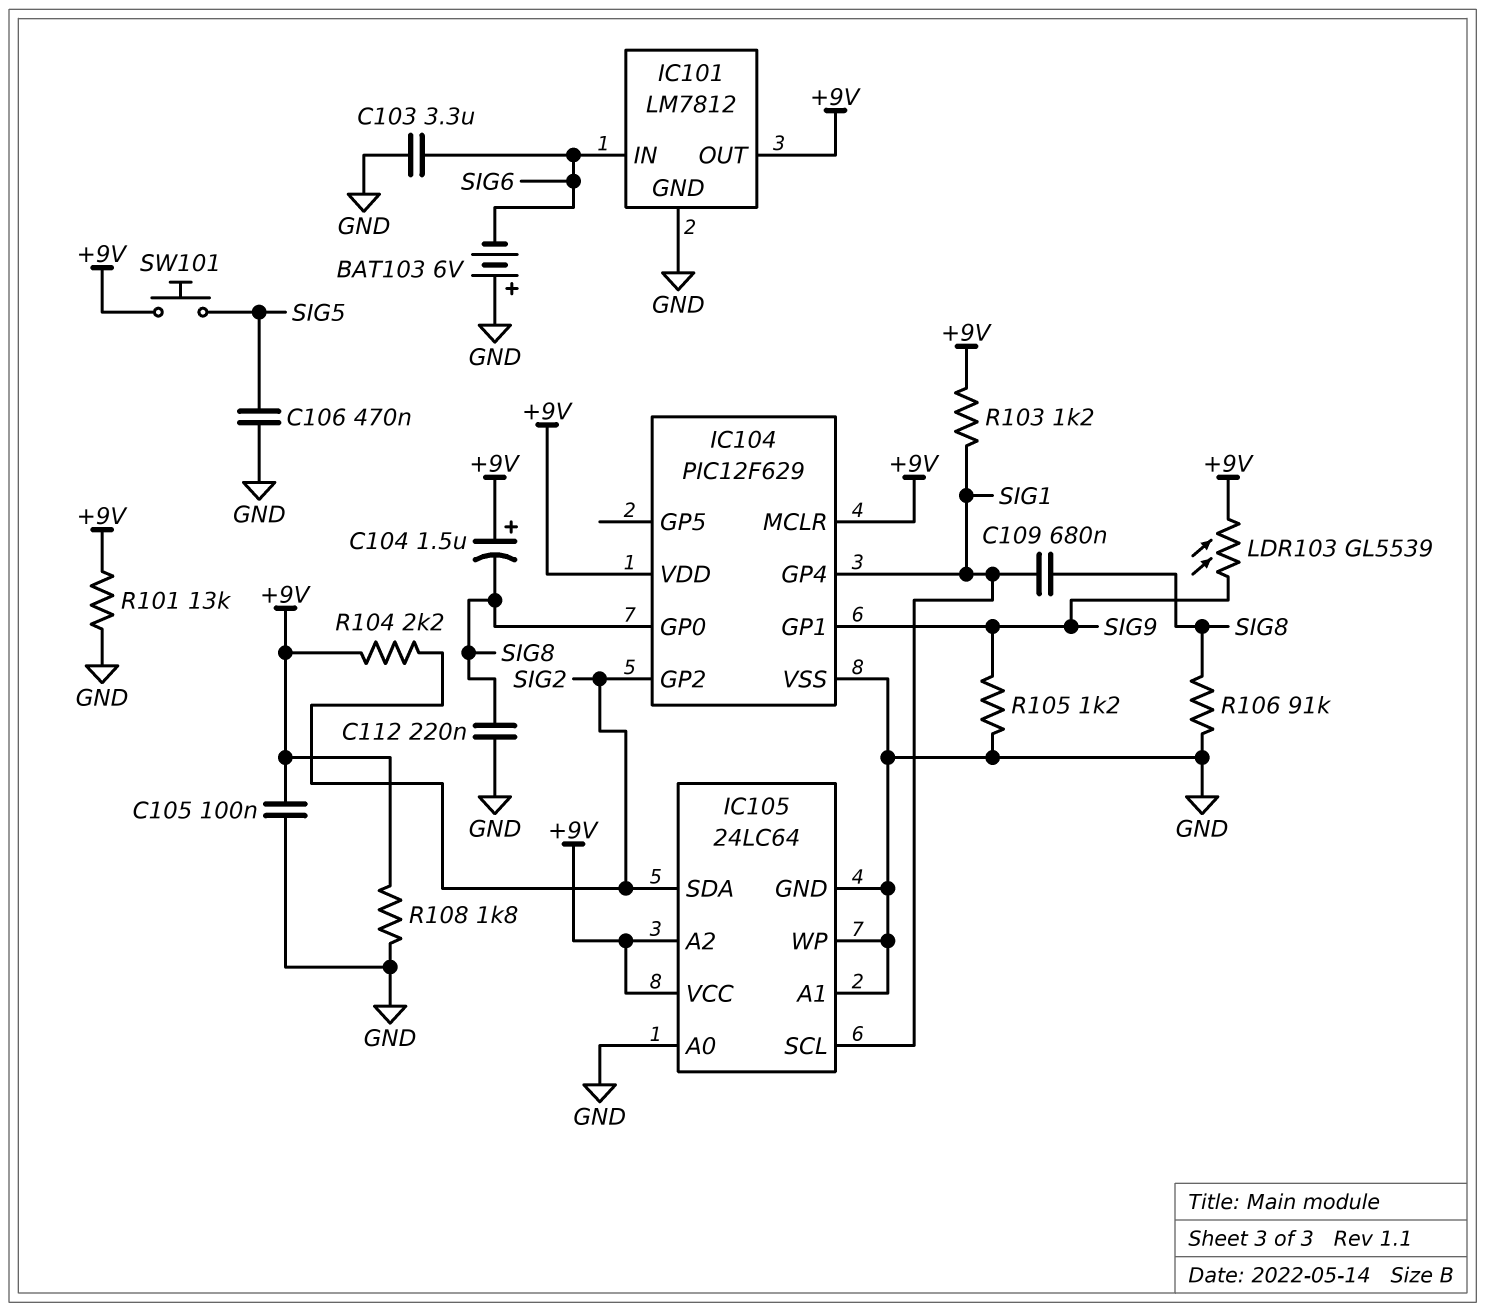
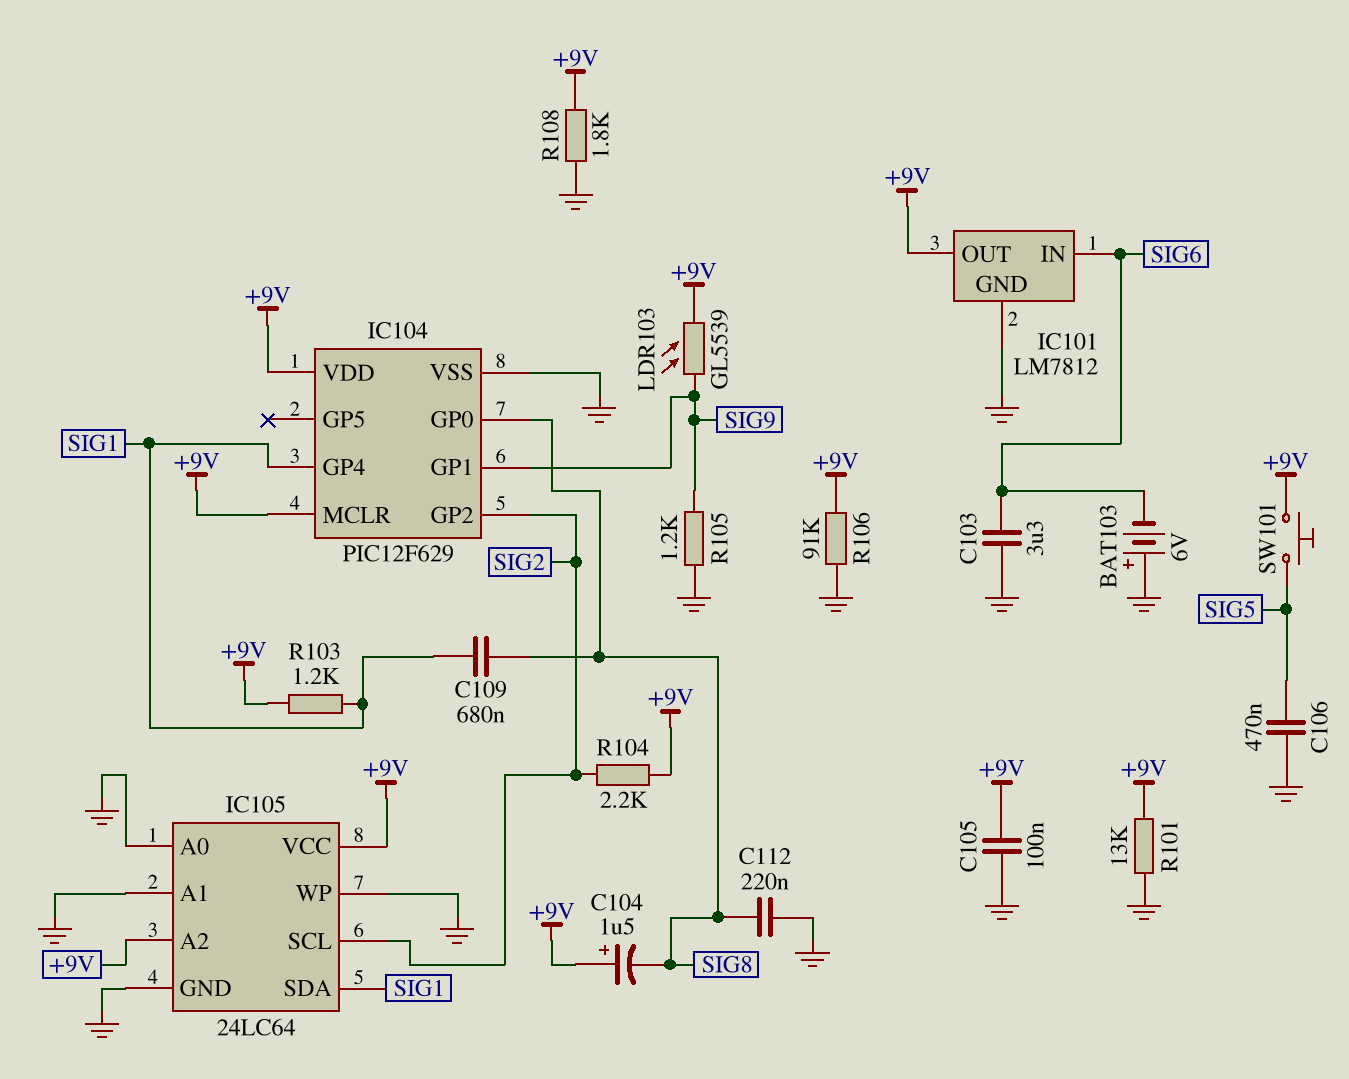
IC105 pin SCL: SIG1 -> SIG2
IC105 pin SDA: SIG2 -> SIG1
R106: 91k (GND, SIG8) -> 91k (+9V, GND)

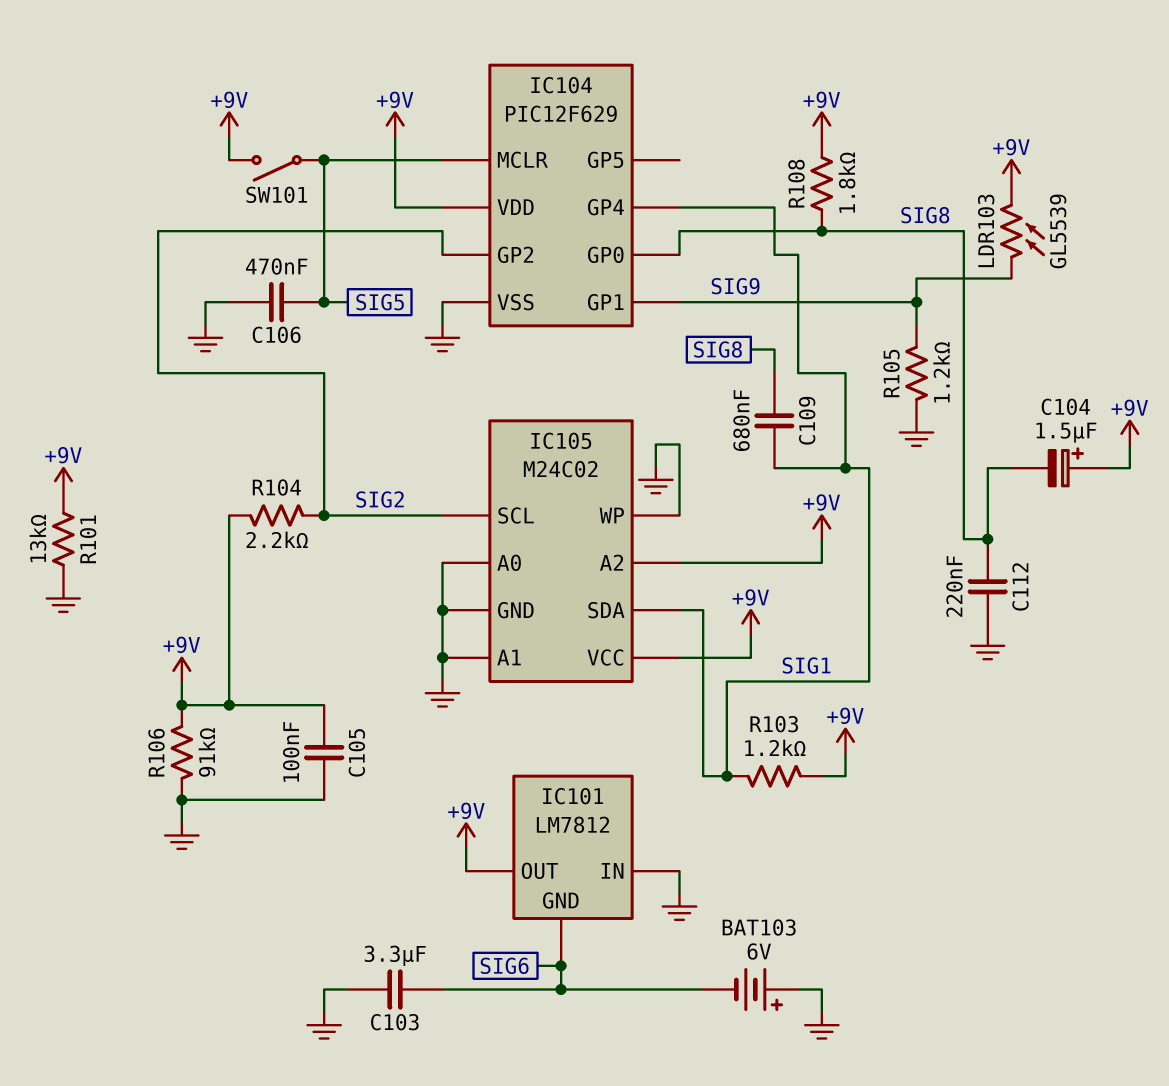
IC101 pin GND: GND -> SIG6
IC101 pin IN: SIG6 -> GND
IC104 pin MCLR: +9V -> SIG5
IC105: 24LC64 -> M24C02
R108: 1.8k (+9V, GND) -> 1.8k (+9V, SIG8)
SW101: button (+9V, SIG5) -> switch (+9V, SIG5)

